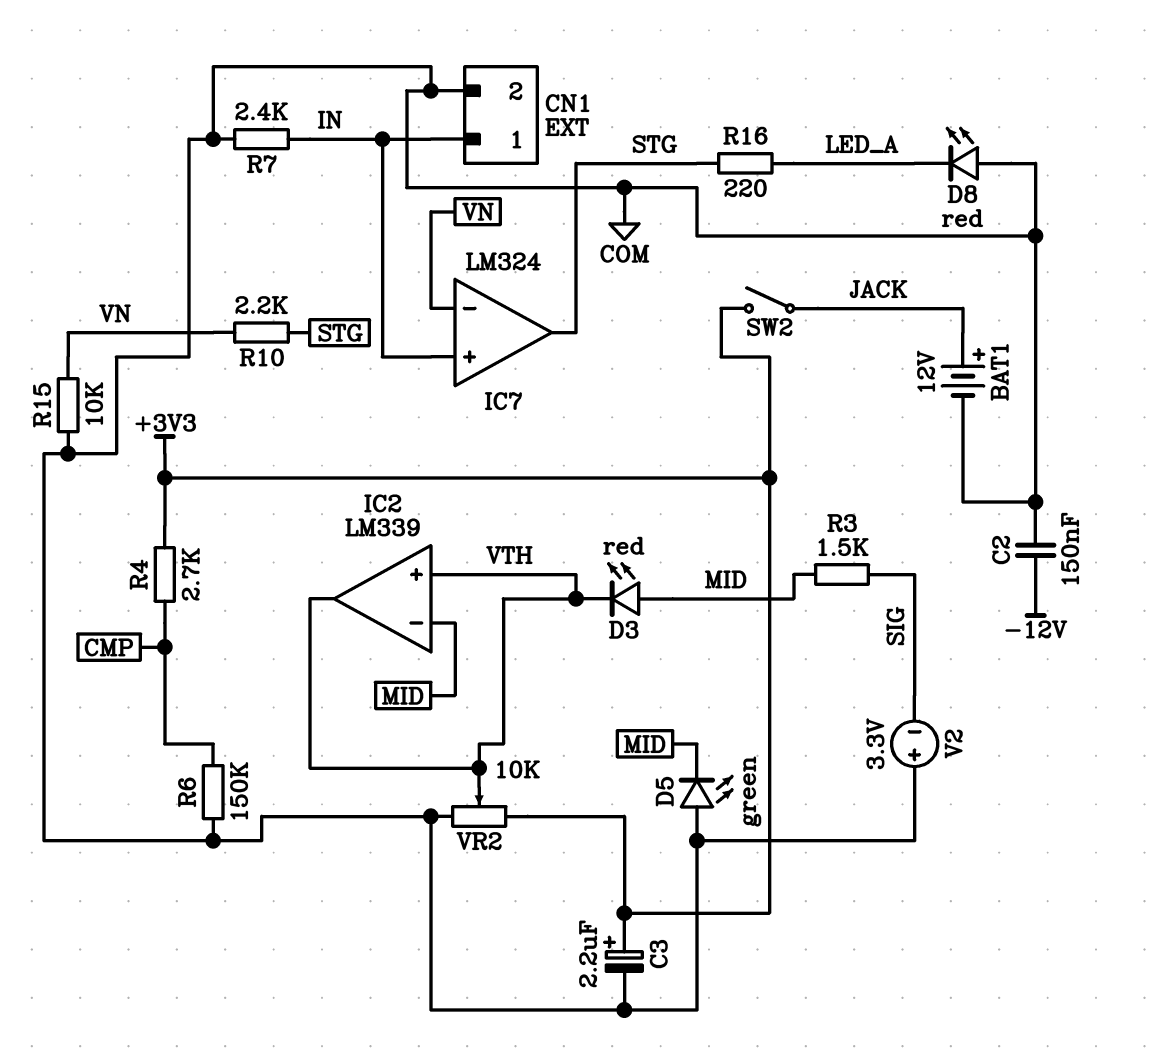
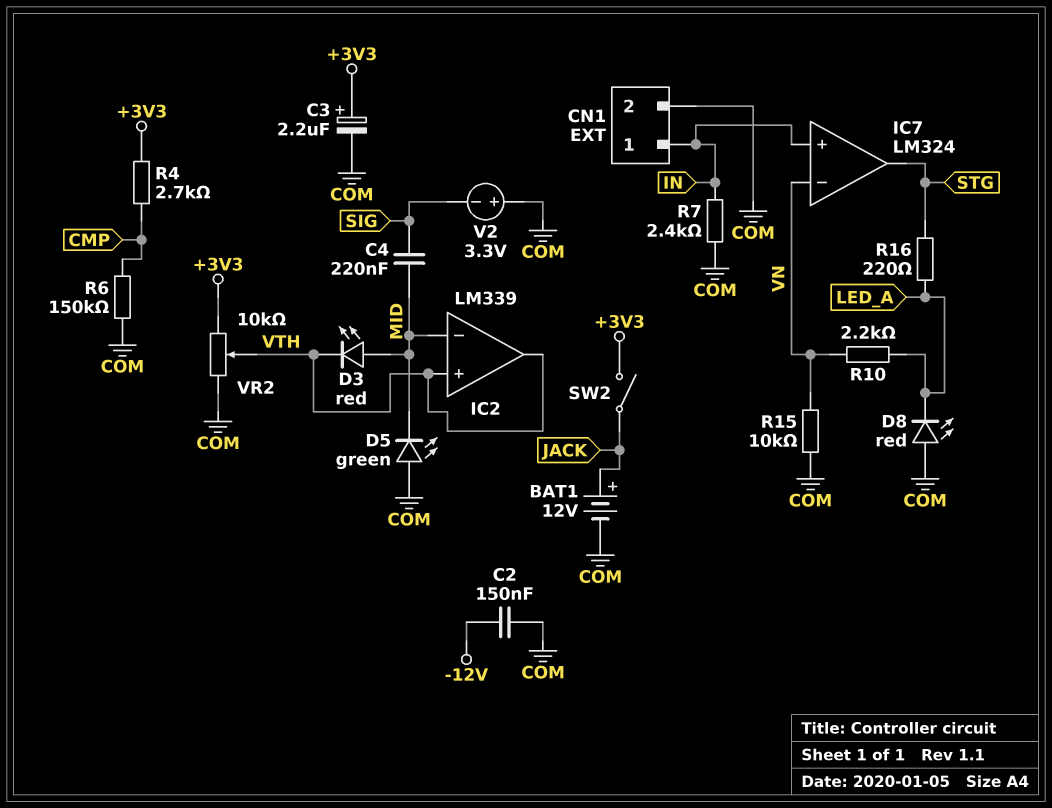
C4: none -> 220nF (MID, SIG)
R3: 1.5k (MID, SIG) -> none
R10: 2.2k (STG, VN) -> 2.2k (LED_A, VN)

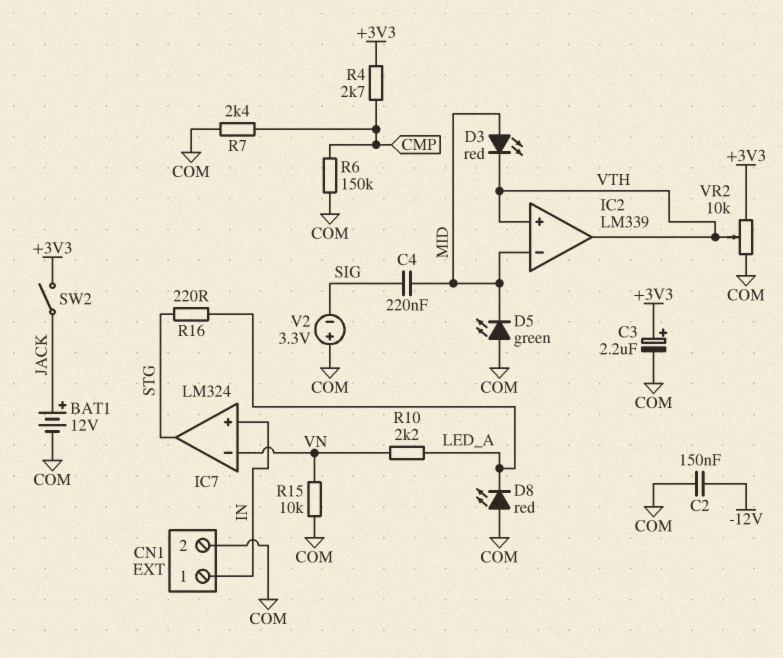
R7: 2.4k (COM, IN) -> 2.4k (CMP, COM)

